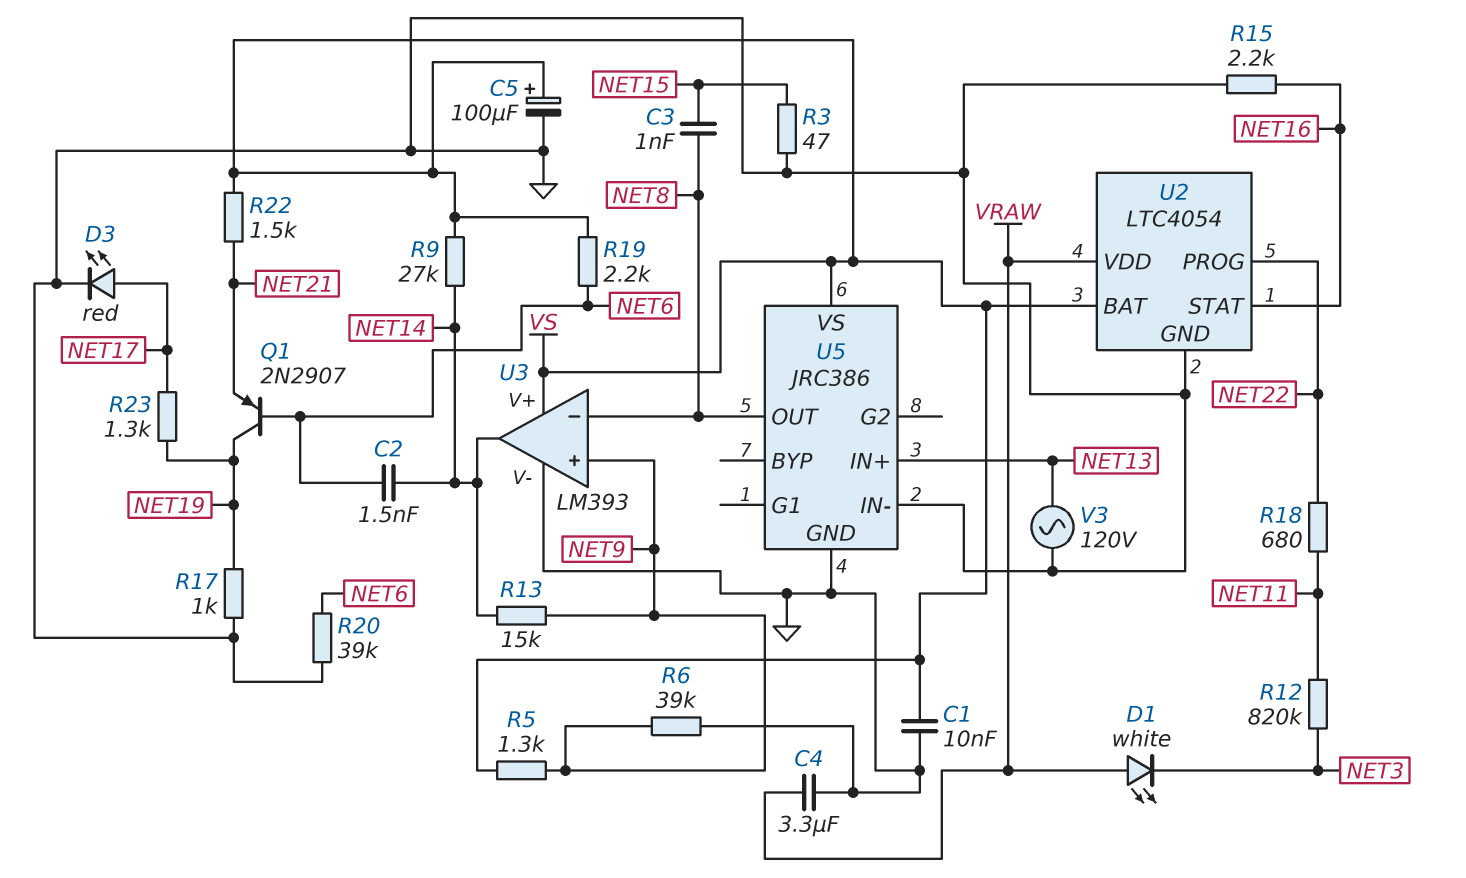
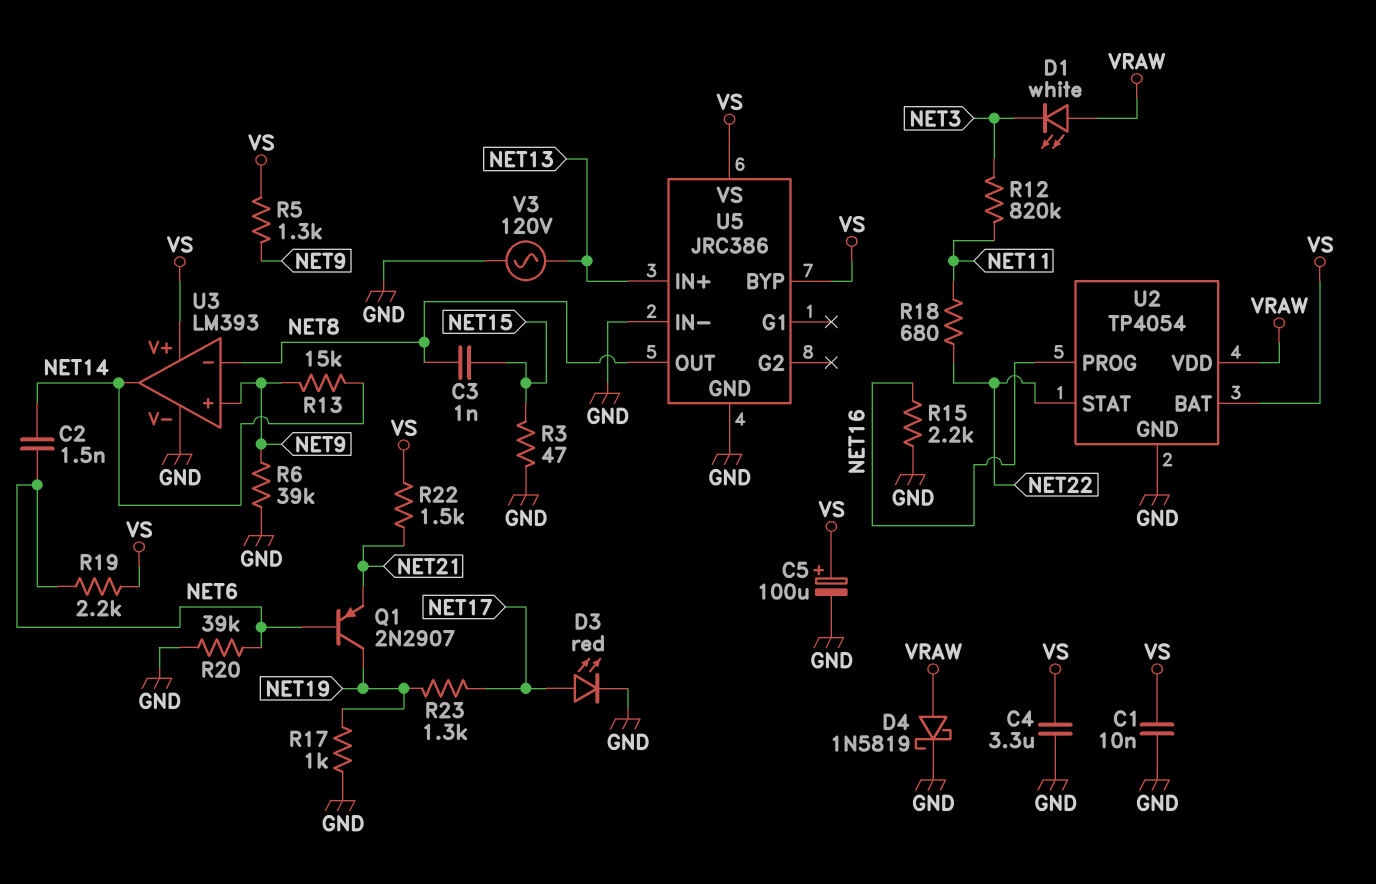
C4: 3.3uF (GND, VRAW) -> 3.3uF (GND, VS)
D4: none -> schottky 1N5819 (A VRAW, K GND)
R9: 27k (NET14, VS) -> none
U2: LTC4054 -> TP4054
U2 pin PROG: NET22 -> NET16
U2 pin STAT: NET16 -> NET22
U5 pin BYP: none -> VS

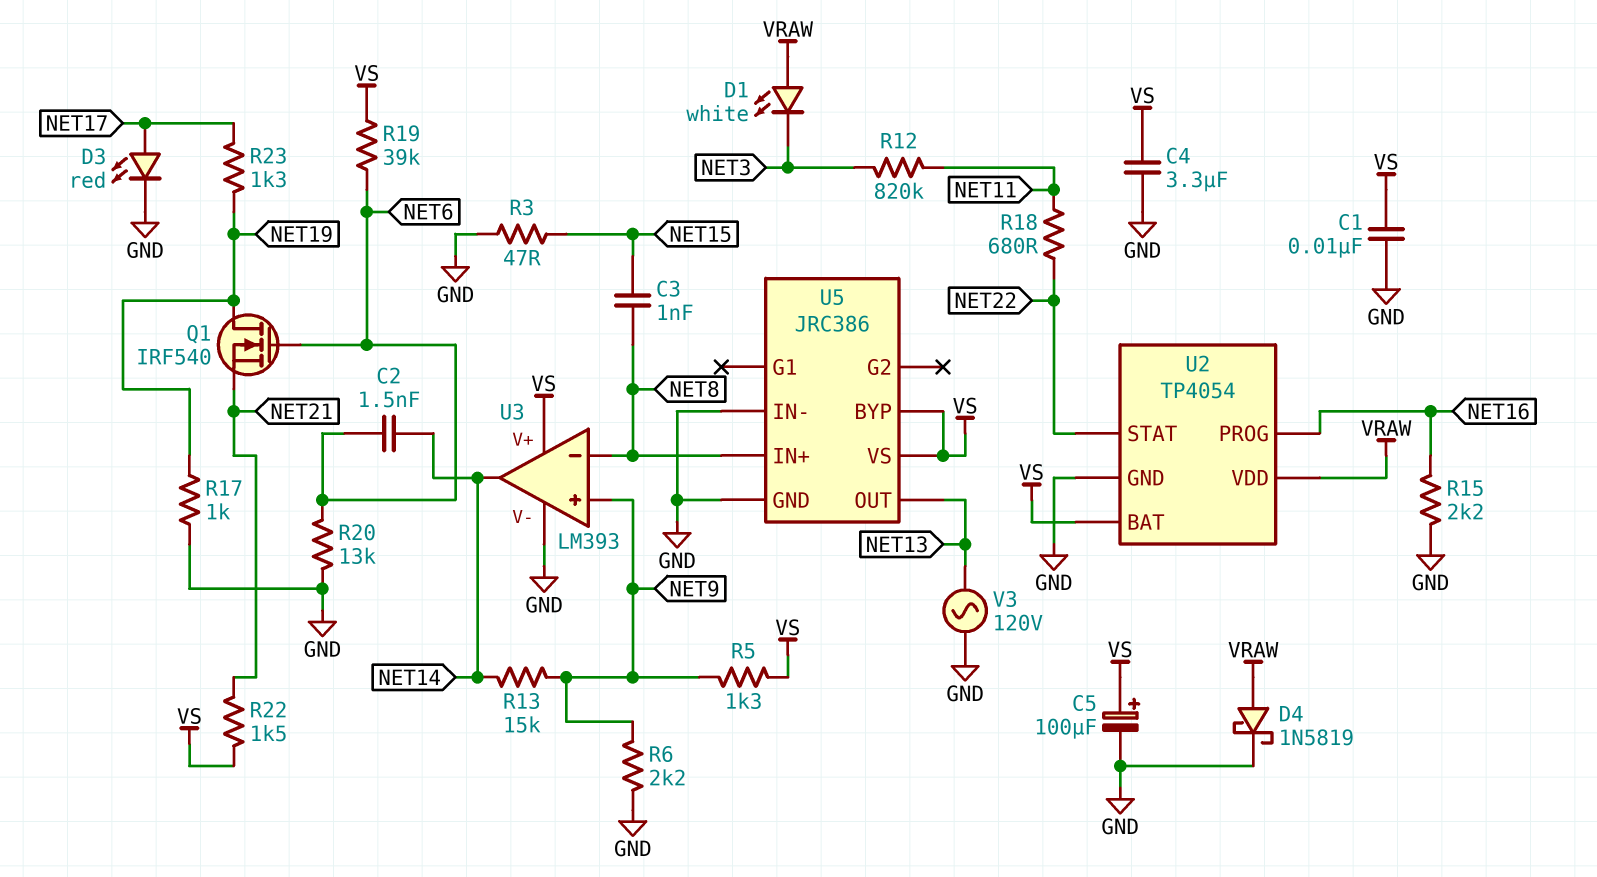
Q1: PNP 2N2907 (B NET6, C NET19, E NET21) -> NMOS IRF540 (G NET6, D NET19, S NET21)
R6: 39k (GND, NET9) -> 2.2k (GND, NET9)
R19: 2.2k (NET6, VS) -> 39k (NET6, VS)
R20: 39k (GND, NET6) -> 13k (GND, NET6)
U5 pin IN+: NET13 -> NET8
U5 pin OUT: NET8 -> NET13

